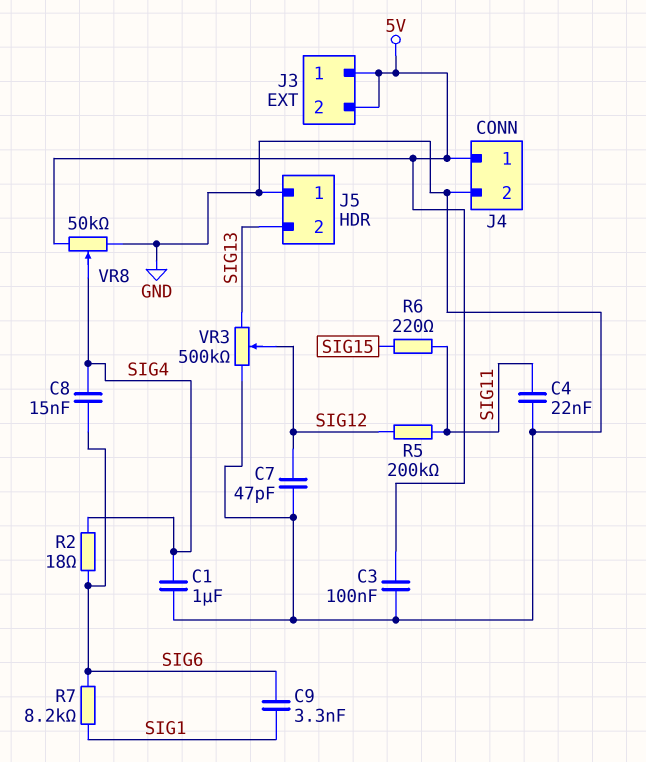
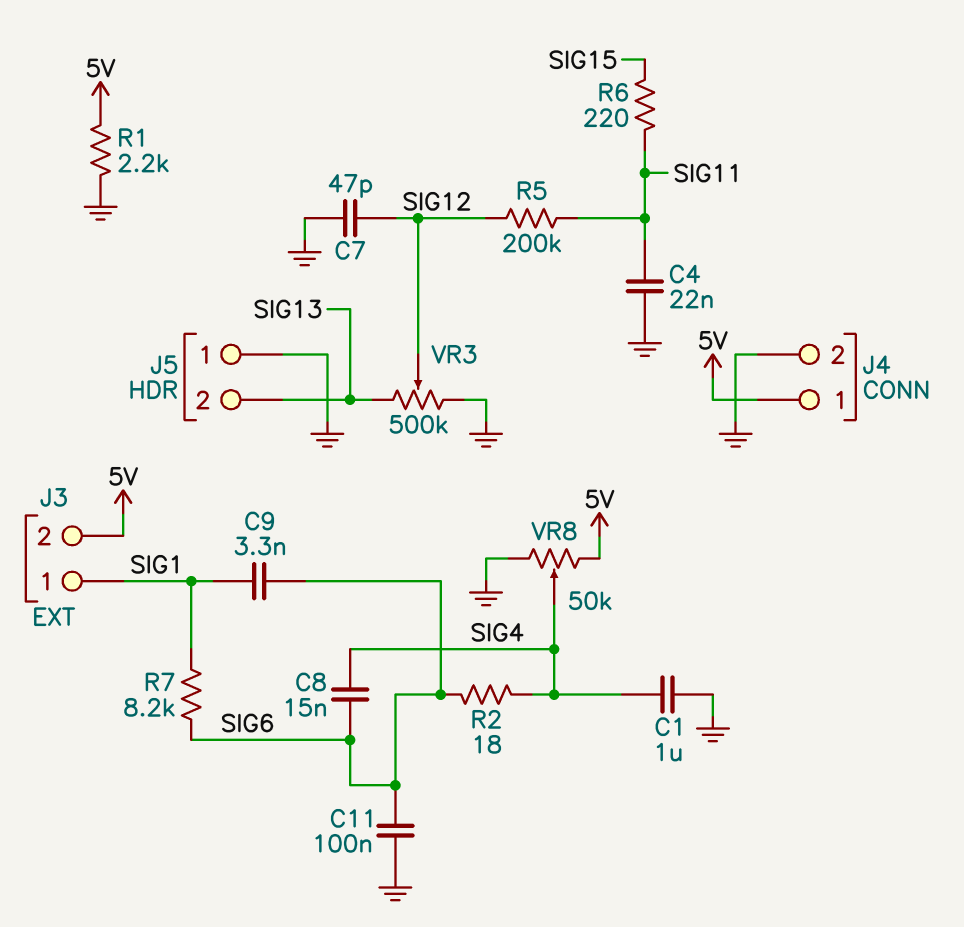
C3: 100nF (5V, GND) -> none
C11: none -> 100nF (GND, SIG6)
J3 pin 1: 5V -> SIG1
R1: none -> 2.2k (5V, GND)

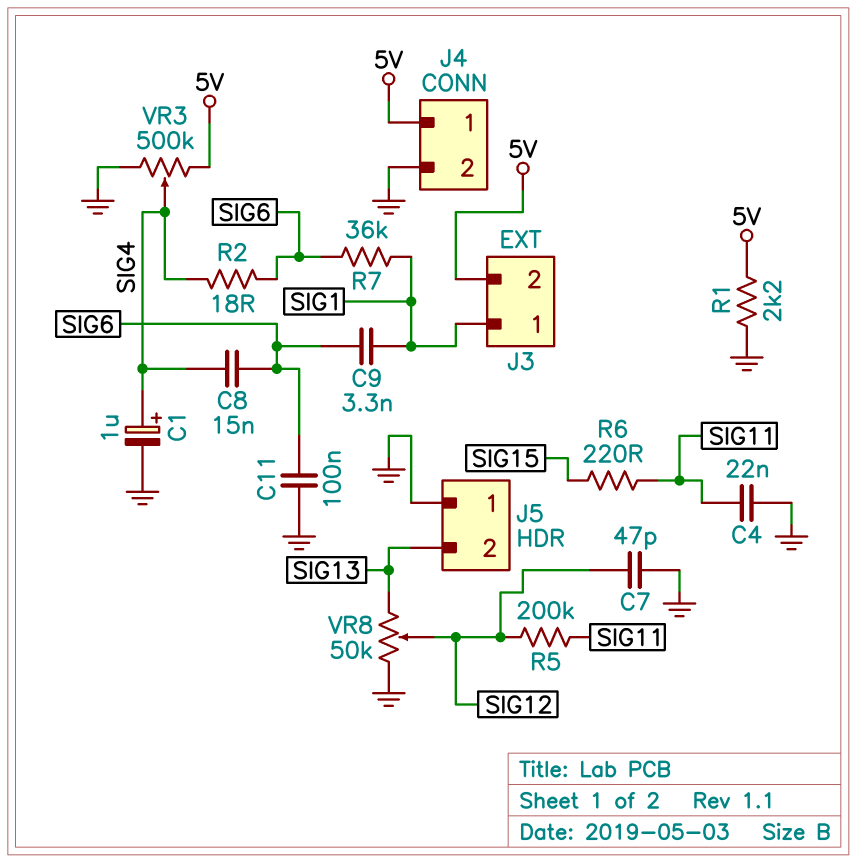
C1: 1uF (GND, SIG4) -> 1uF (plus SIG4, minus GND)
R7: 8.2k (SIG1, SIG6) -> 36k (SIG1, SIG6)
VR3: 500k (GND, SIG13, wiper SIG12) -> 500k (5V, GND, wiper SIG4)
VR8: 50k (5V, GND, wiper SIG4) -> 50k (GND, SIG13, wiper SIG12)

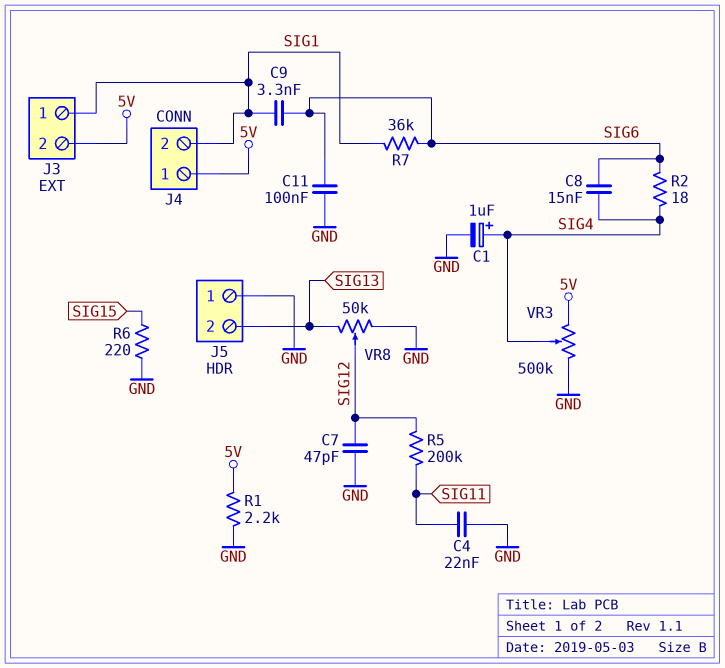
J4 pin 2: GND -> SIG1
R6: 220 (SIG11, SIG15) -> 220 (GND, SIG15)

